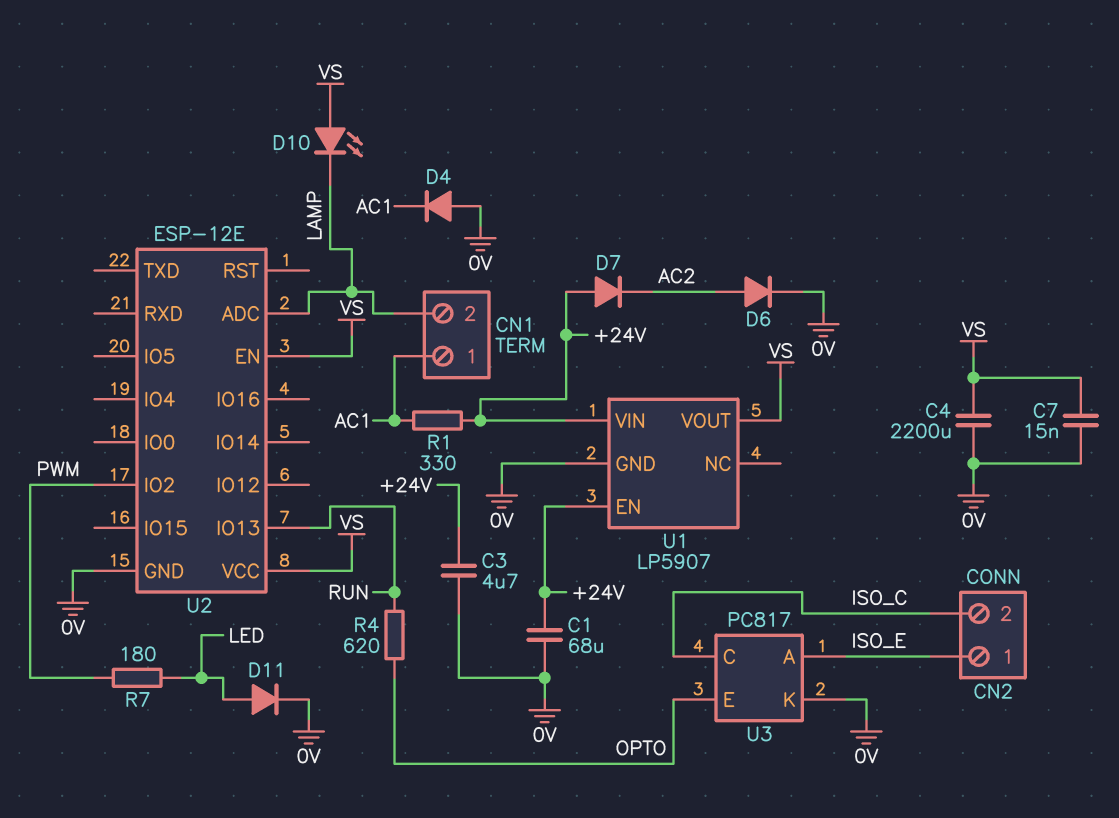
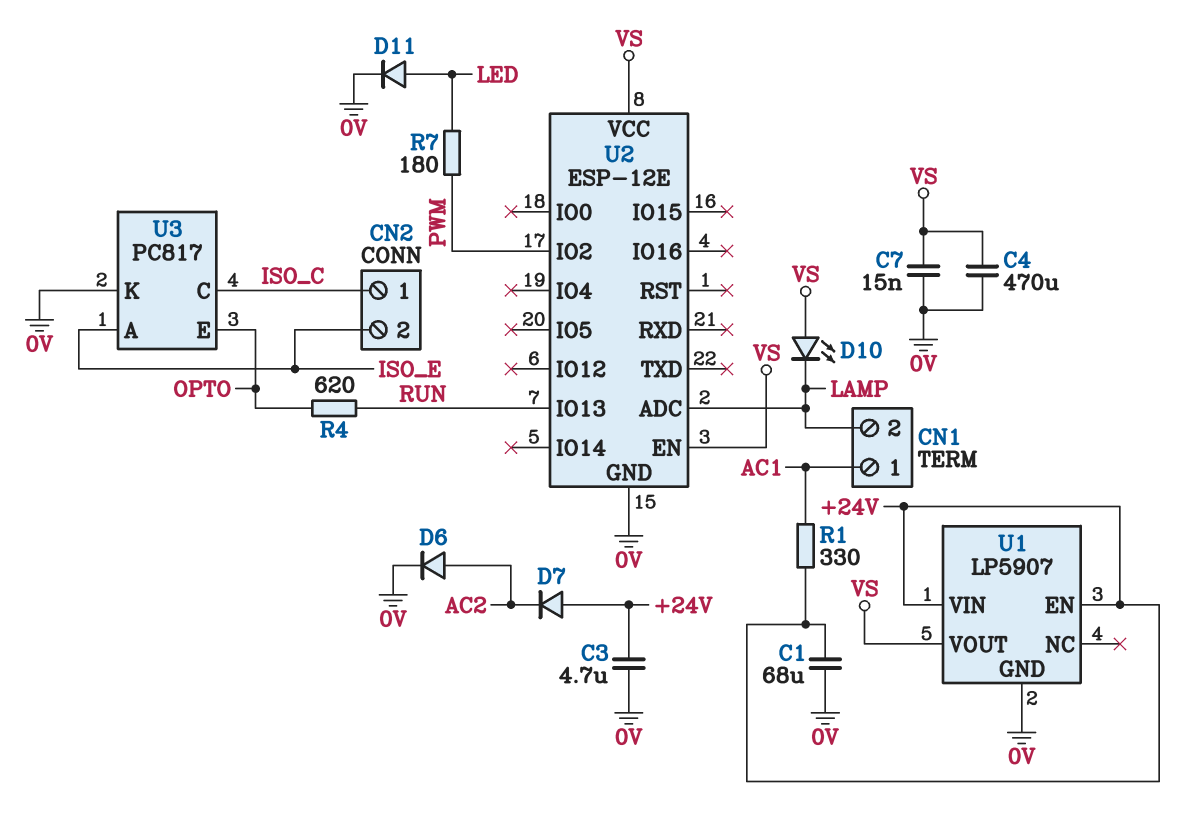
C4: 2200uF (0V, VS) -> 470uF (0V, VS)
CN2 pin 1: ISO_E -> ISO_C
CN2 pin 2: ISO_C -> ISO_E
D4: diode (A 0V, K AC1) -> none

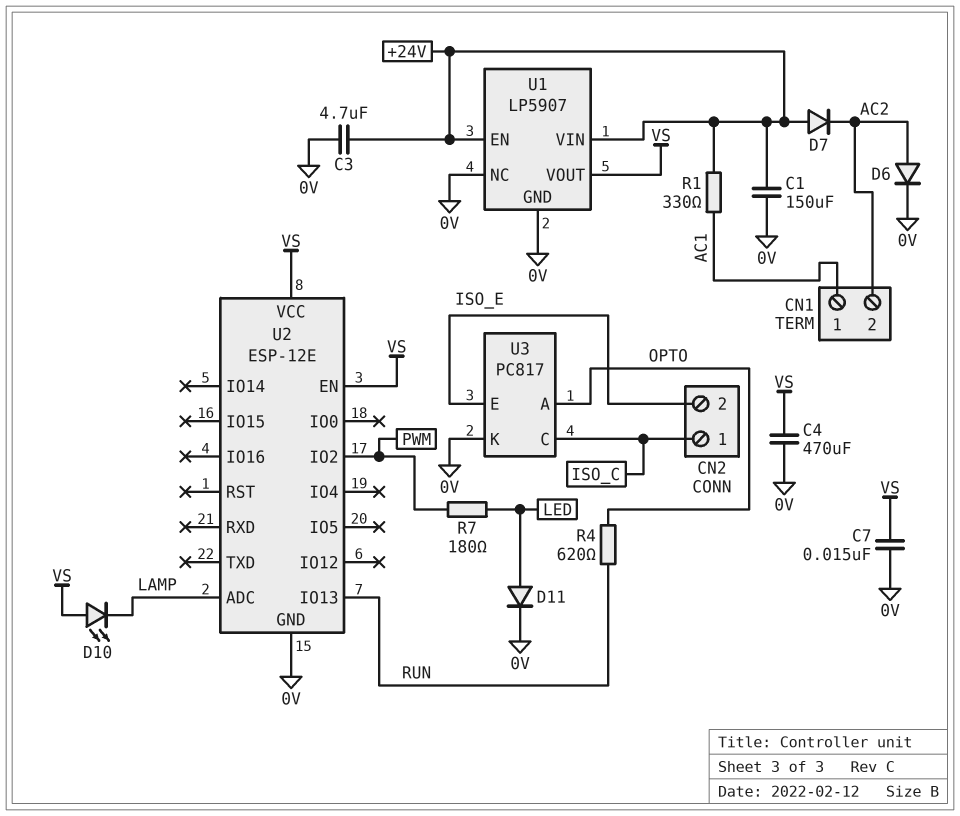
C1: 68uF (+24V, 0V) -> 150uF (+24V, 0V)
CN1 pin 2: LAMP -> AC2
U1 pin NC: none -> 0V
U3 pin A: ISO_E -> OPTO
U3 pin E: OPTO -> ISO_E

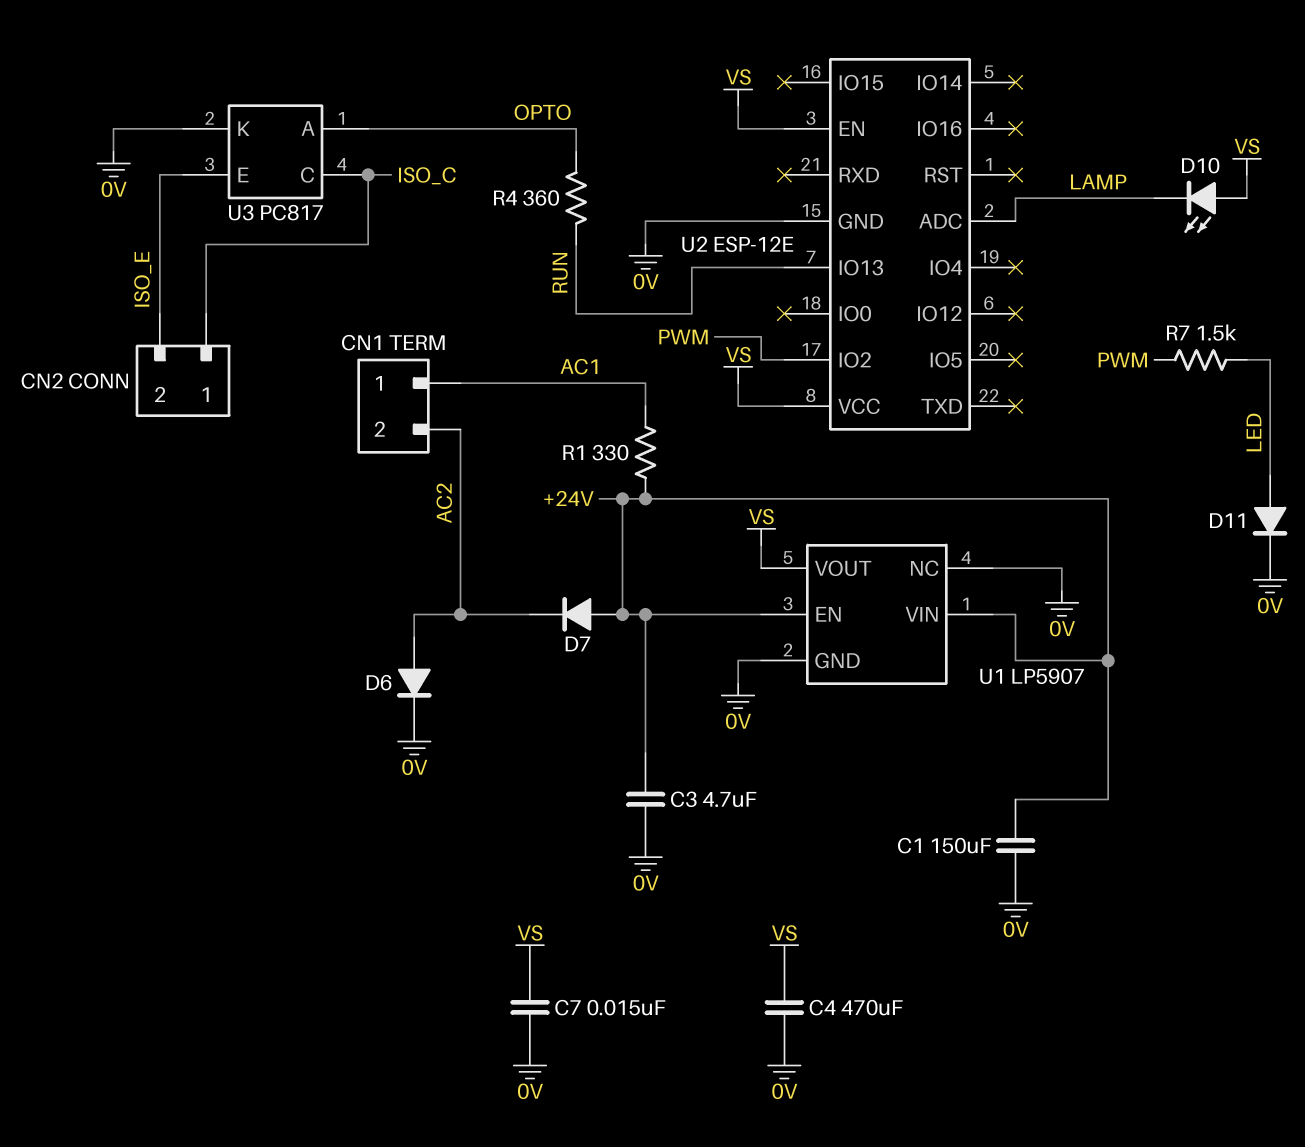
R4: 620 (OPTO, RUN) -> 360 (OPTO, RUN)
R7: 180 (LED, PWM) -> 1.5k (LED, PWM)

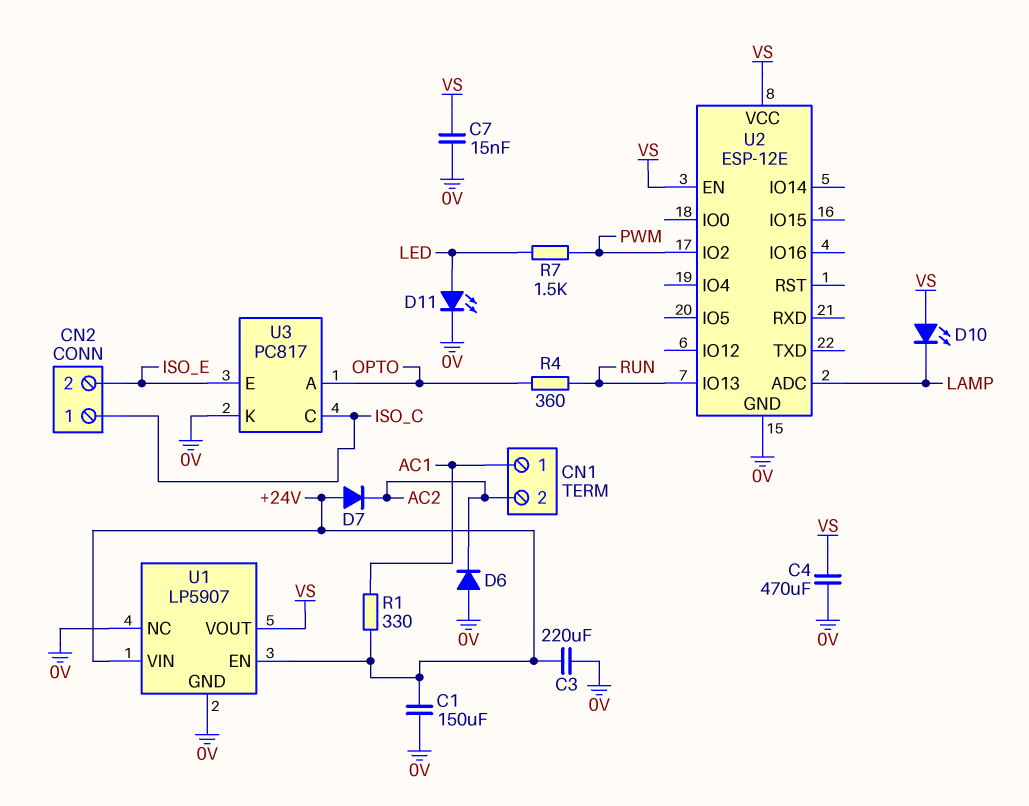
C3: 4.7uF (+24V, 0V) -> 220uF (+24V, 0V)
D6: diode (A AC2, K 0V) -> diode (A 0V, K AC2)
D11: diode (A LED, K 0V) -> LED (A LED, K 0V)

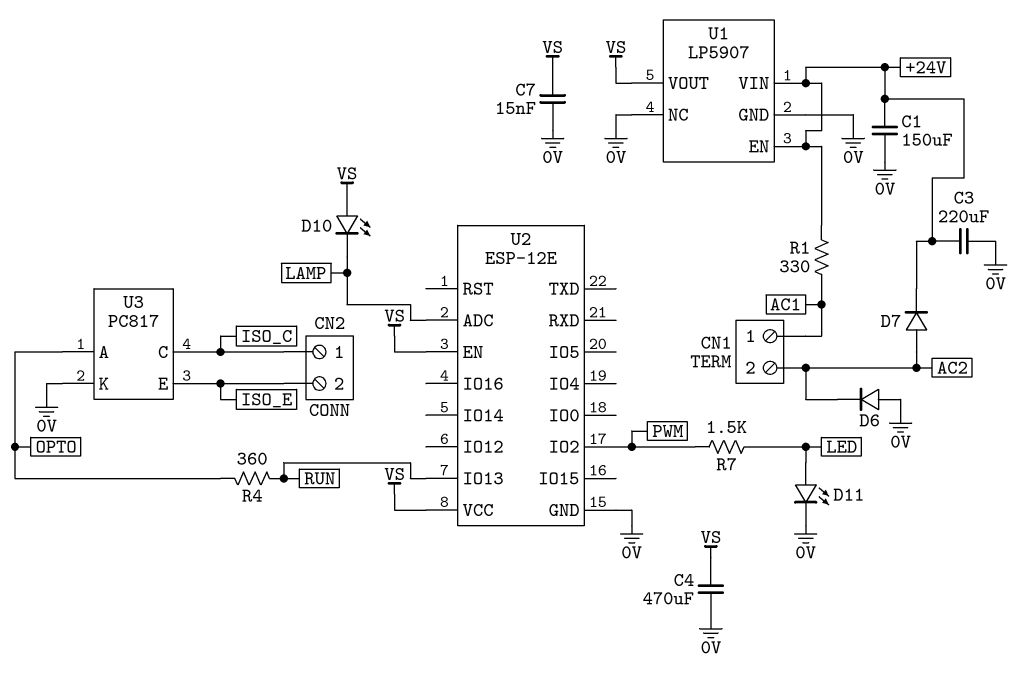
D7: diode (A +24V, K AC2) -> diode (A AC2, K +24V)

